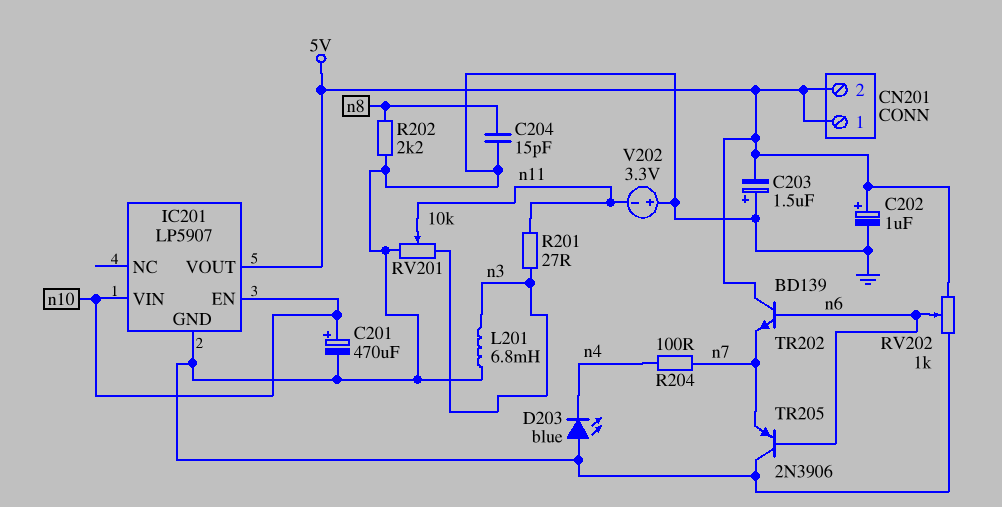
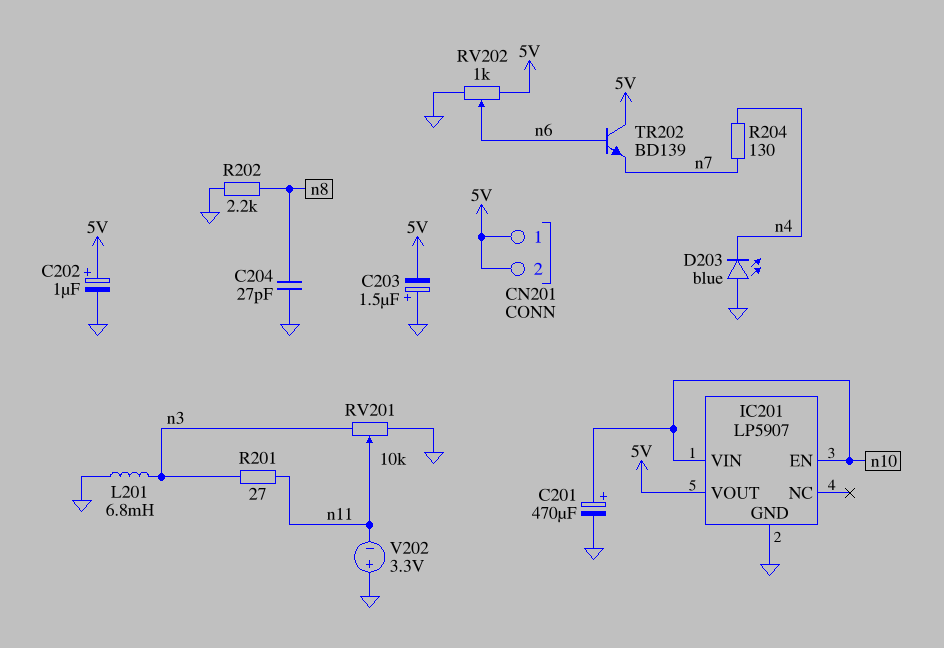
C204: 15pF (GND, n8) -> 27pF (GND, n8)
R204: 100 (n4, n7) -> 130 (n4, n7)
TR205: PNP 2N3906 (B n6, C GND, E n7) -> none

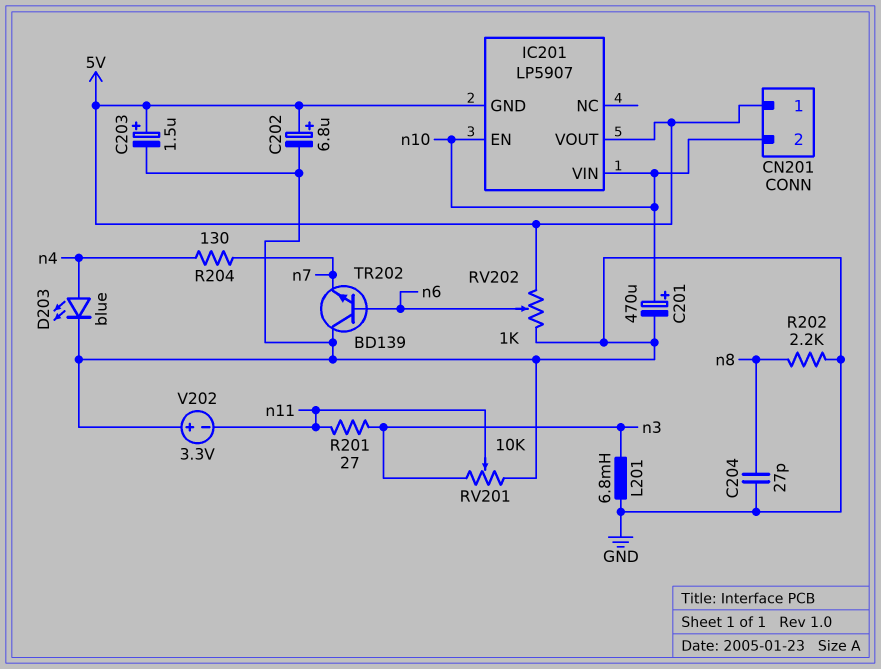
C202: 1uF (plus 5V, minus GND) -> 6.8uF (plus 5V, minus GND)
C203: 1.5uF (plus GND, minus 5V) -> 1.5uF (plus 5V, minus GND)
CN201 pin 2: 5V -> n10
D203: LED blue (A GND, K n4) -> LED blue (A n4, K GND)
IC201 pin GND: GND -> 5V
TR202: NPN BD139 (B n6, C 5V, E n7) -> NPN BD139 (B n6, C GND, E n7)

